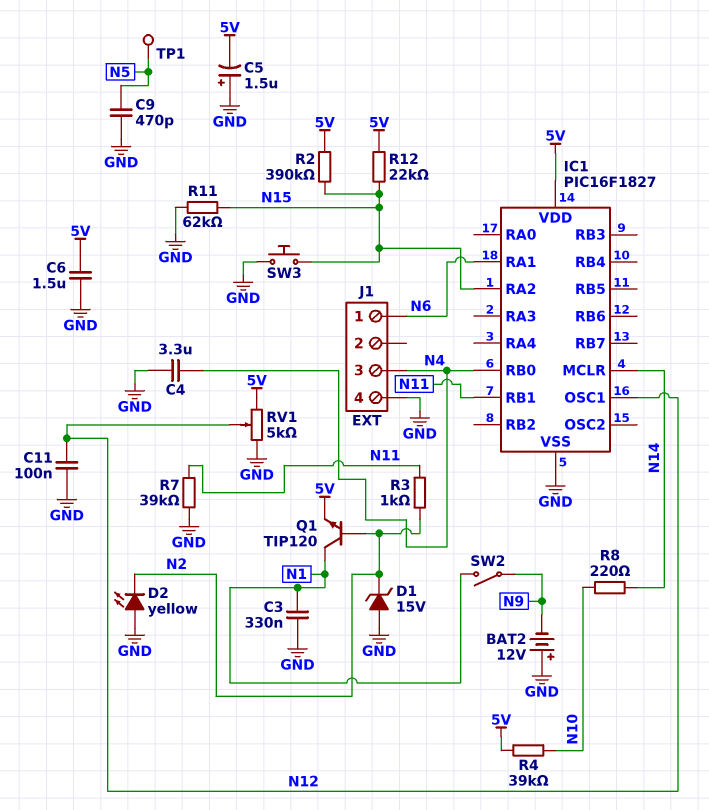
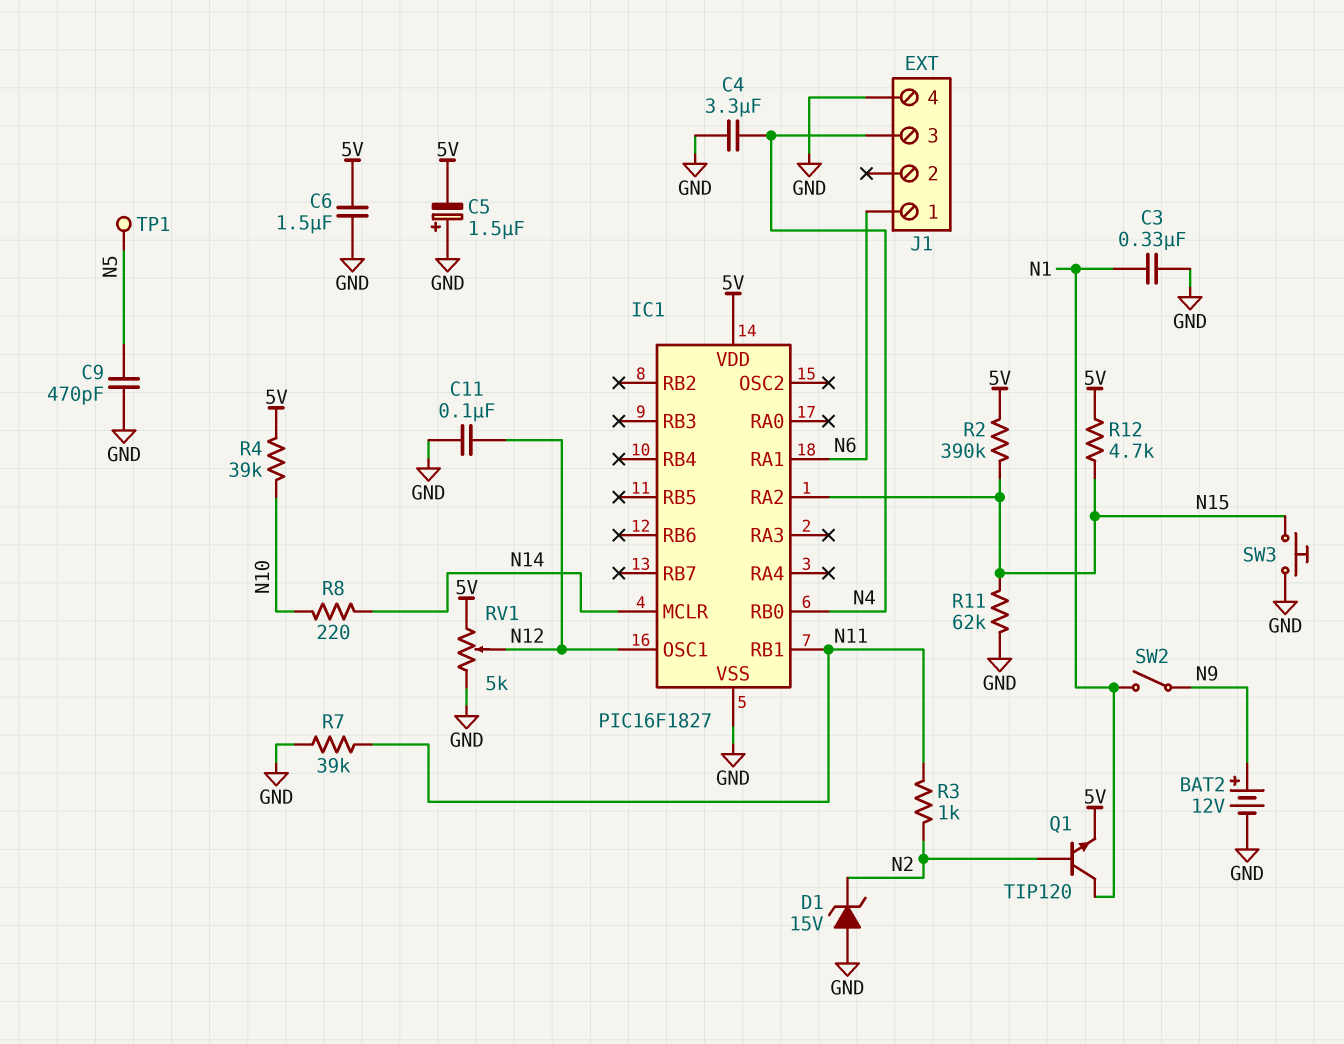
BAT2: 12V (plus GND, minus N9) -> 12V (plus N9, minus GND)
D2: LED yellow (A GND, K N2) -> none
R12: 22k (5V, N15) -> 4.7k (5V, N15)

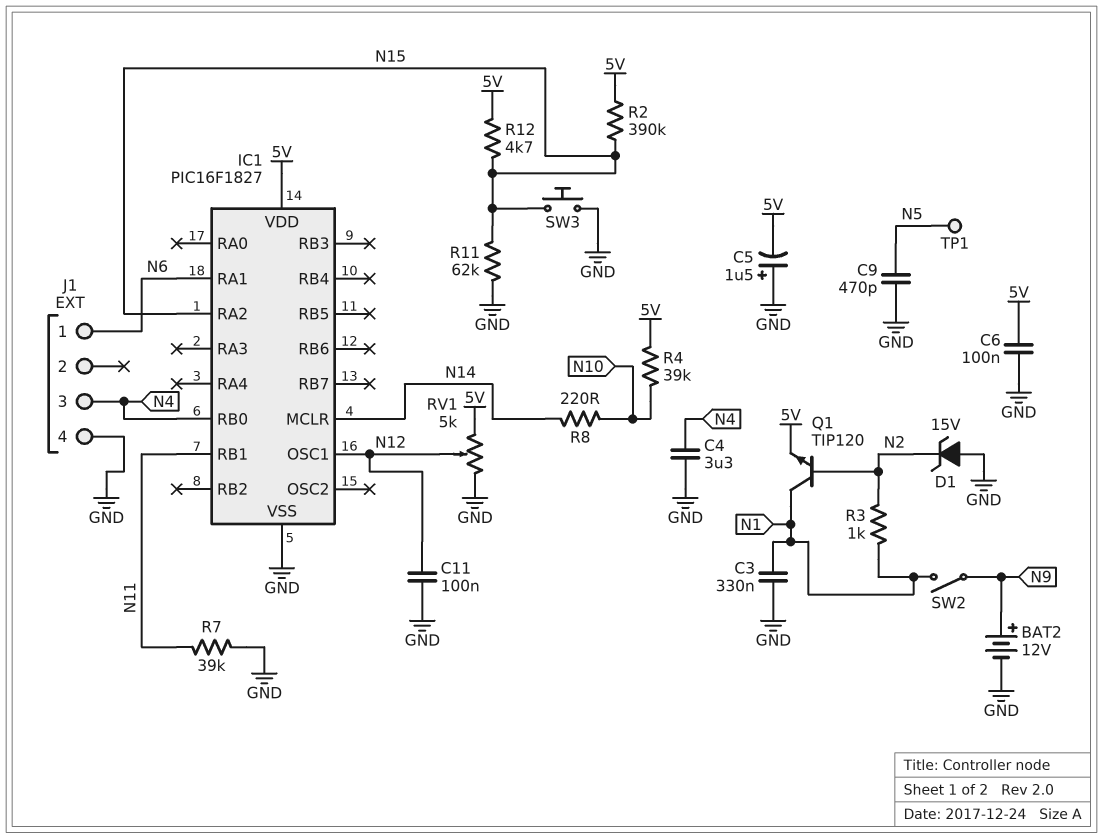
C6: 1.5uF (5V, GND) -> 100nF (5V, GND)
R3: 1k (N2, N11) -> 1k (N1, N2)

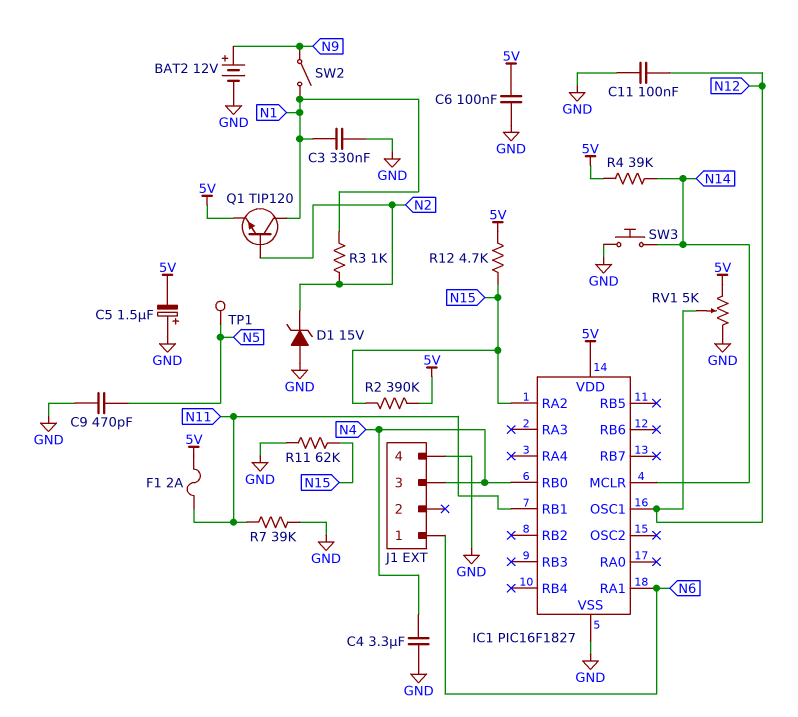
F1: none -> 2A (5V, N11)
R4: 39k (5V, N10) -> 39k (5V, N14)
R8: 220 (N10, N14) -> none
SW3: button (GND, N15) -> button (GND, N14)

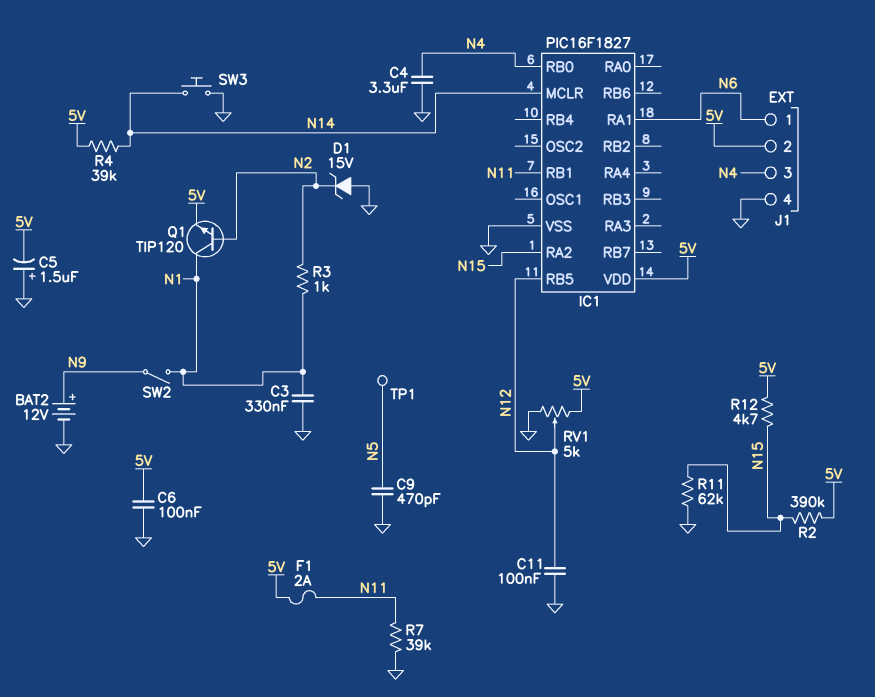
IC1 pin OSC1: N12 -> none
IC1 pin RB5: none -> N12
J1 pin 2: none -> 5V

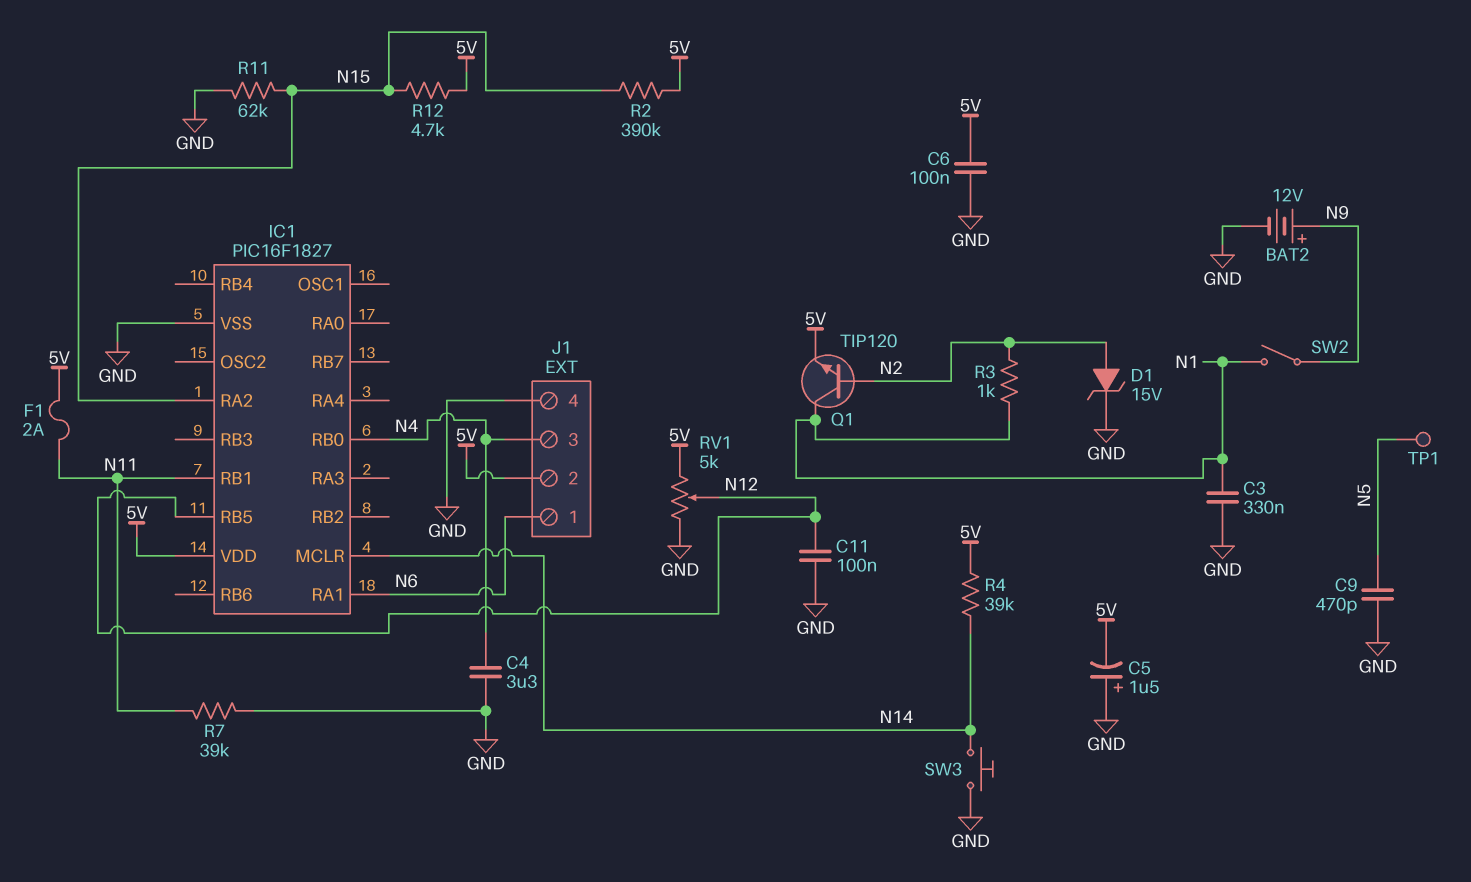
D1: zener 15V (A GND, K N2) -> zener 15V (A N2, K GND)

